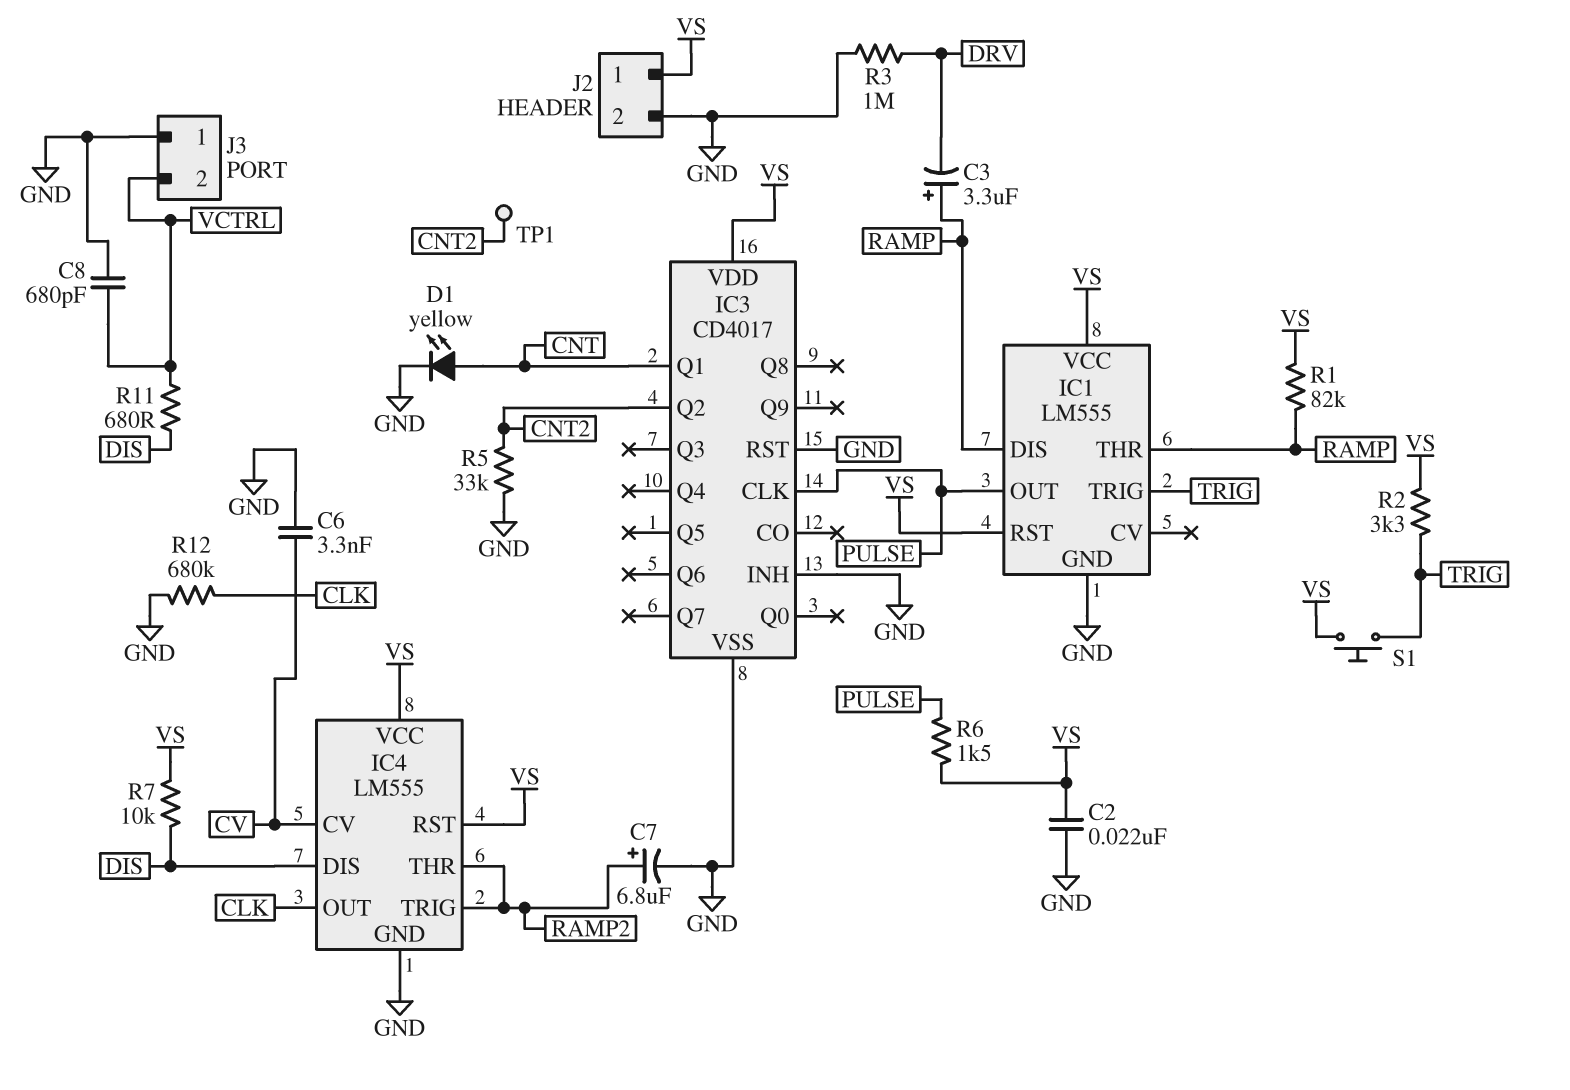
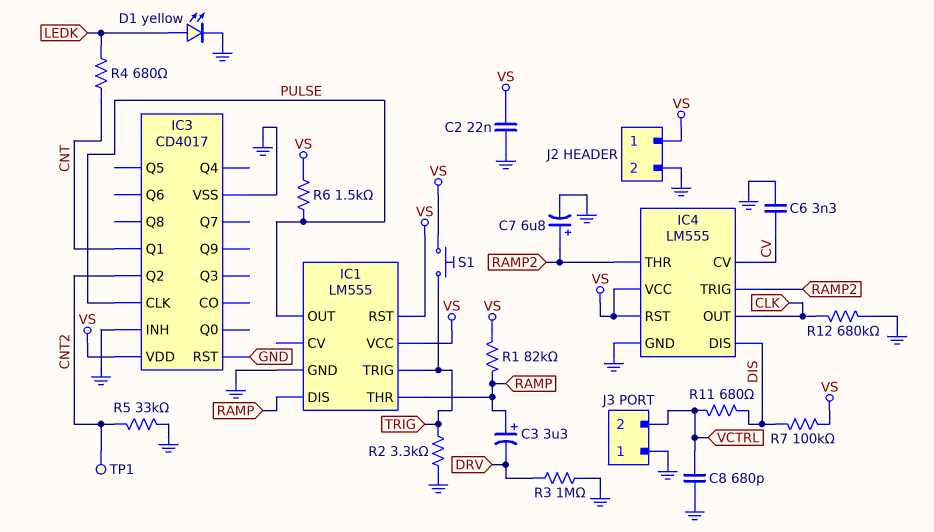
D1: LED yellow (A CNT, K GND) -> LED yellow (A LEDK, K GND)
R2: 3.3k (TRIG, VS) -> 3.3k (GND, TRIG)
R4: none -> 680 (CNT, LEDK)
R7: 10k (DIS, VS) -> 100k (DIS, VS)

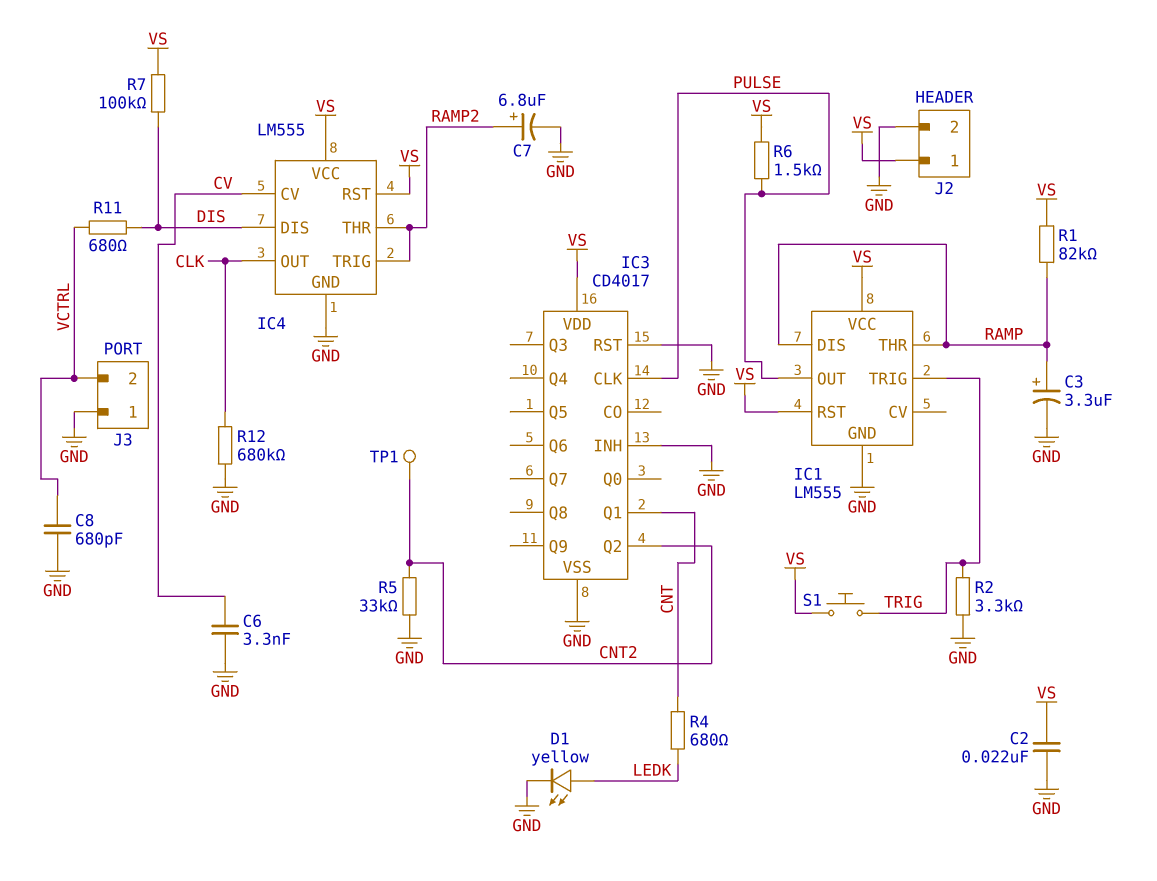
C3: 3.3uF (plus RAMP, minus DRV) -> 3.3uF (plus RAMP, minus GND)
R3: 1M (DRV, GND) -> none

